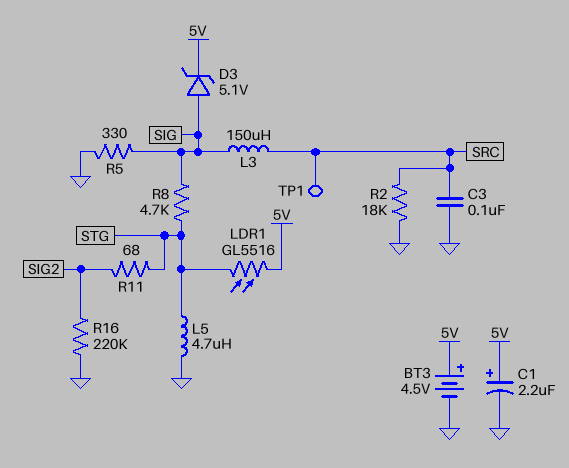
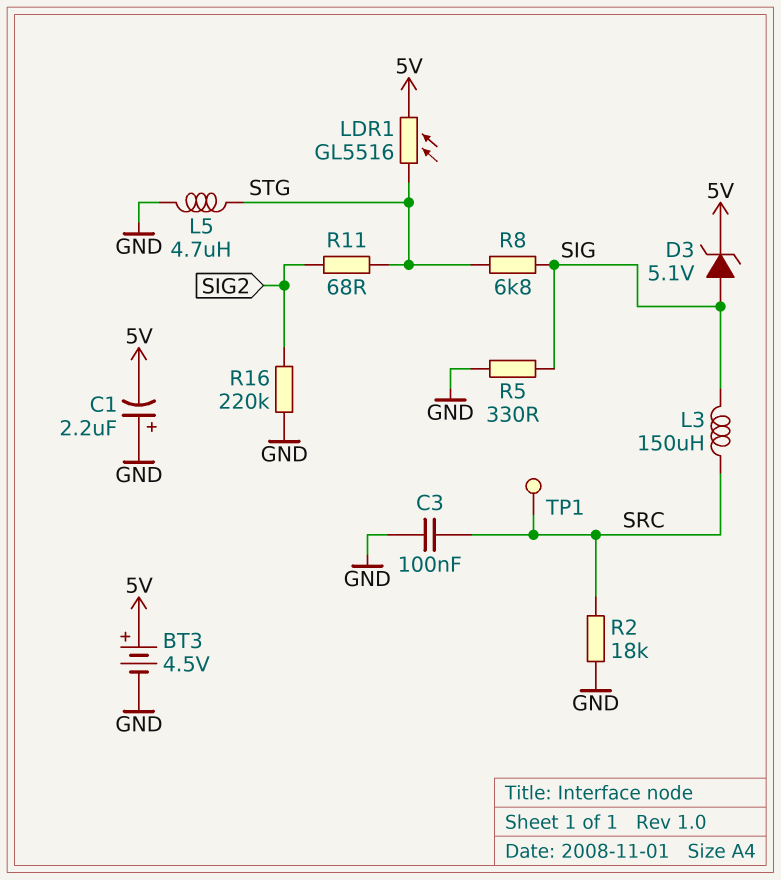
C1: 2.2uF (plus 5V, minus GND) -> 2.2uF (plus GND, minus 5V)
R8: 4.7k (SIG, STG) -> 6.8k (SIG, STG)

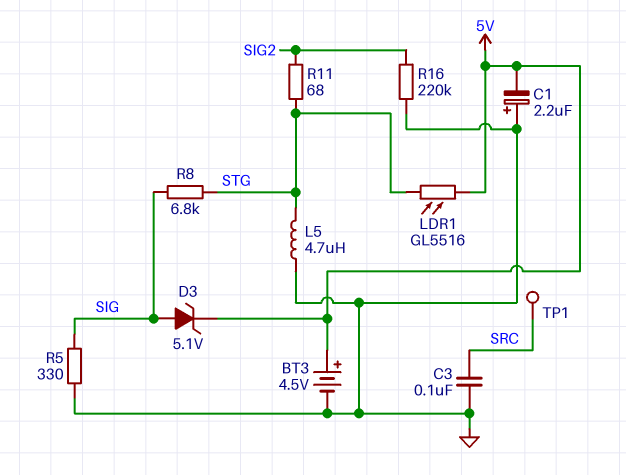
L3: 150uH (SIG, SRC) -> none
R2: 18k (GND, SRC) -> none

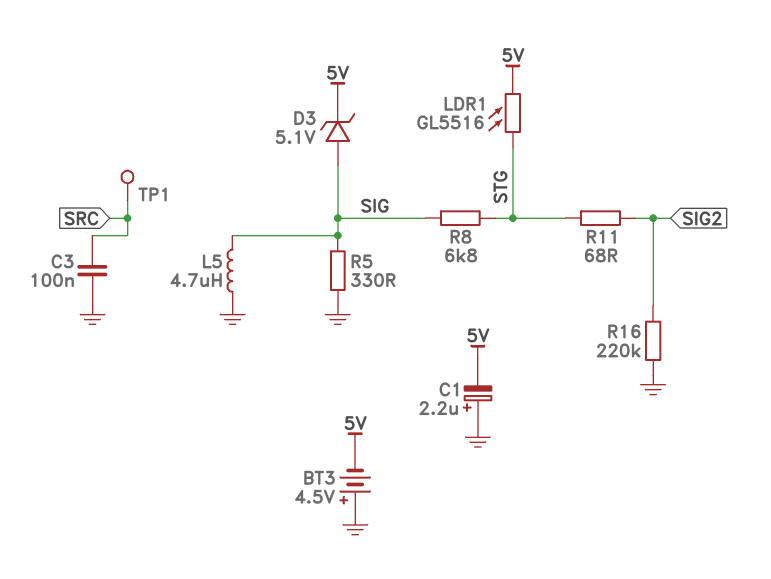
BT3: 4.5V (plus 5V, minus GND) -> 4.5V (plus GND, minus 5V)
L5: 4.7uH (GND, STG) -> 4.7uH (GND, SIG)

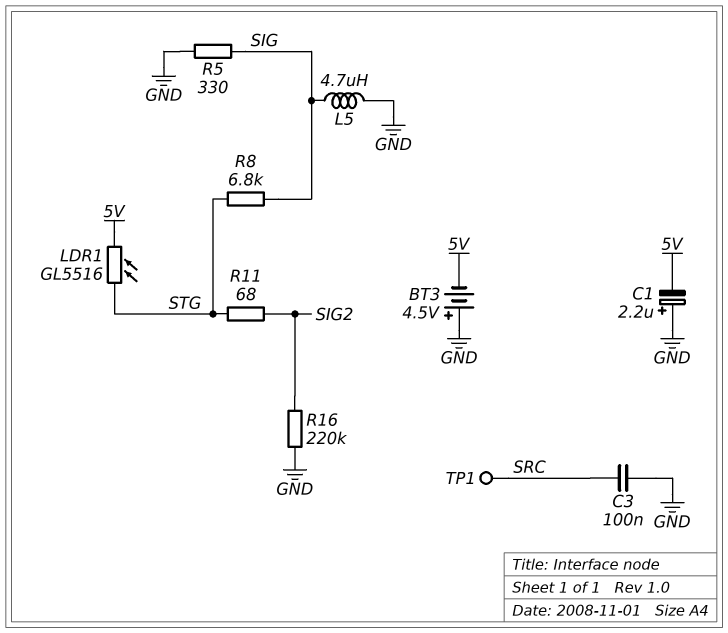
D3: zener 5.1V (A SIG, K 5V) -> none

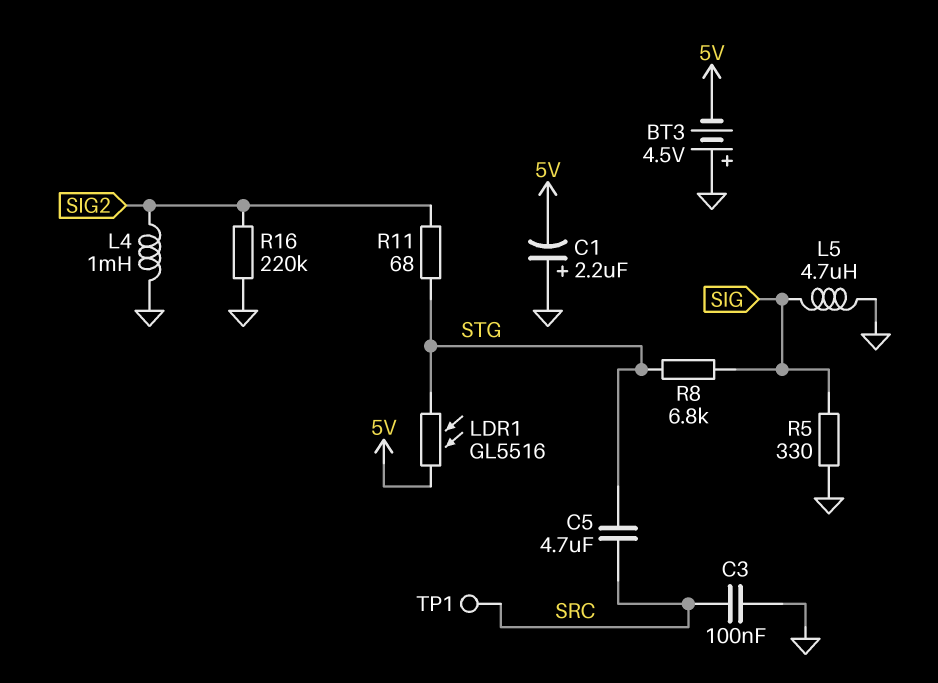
C5: none -> 4.7uF (SRC, STG)
L4: none -> 1mH (GND, SIG2)

